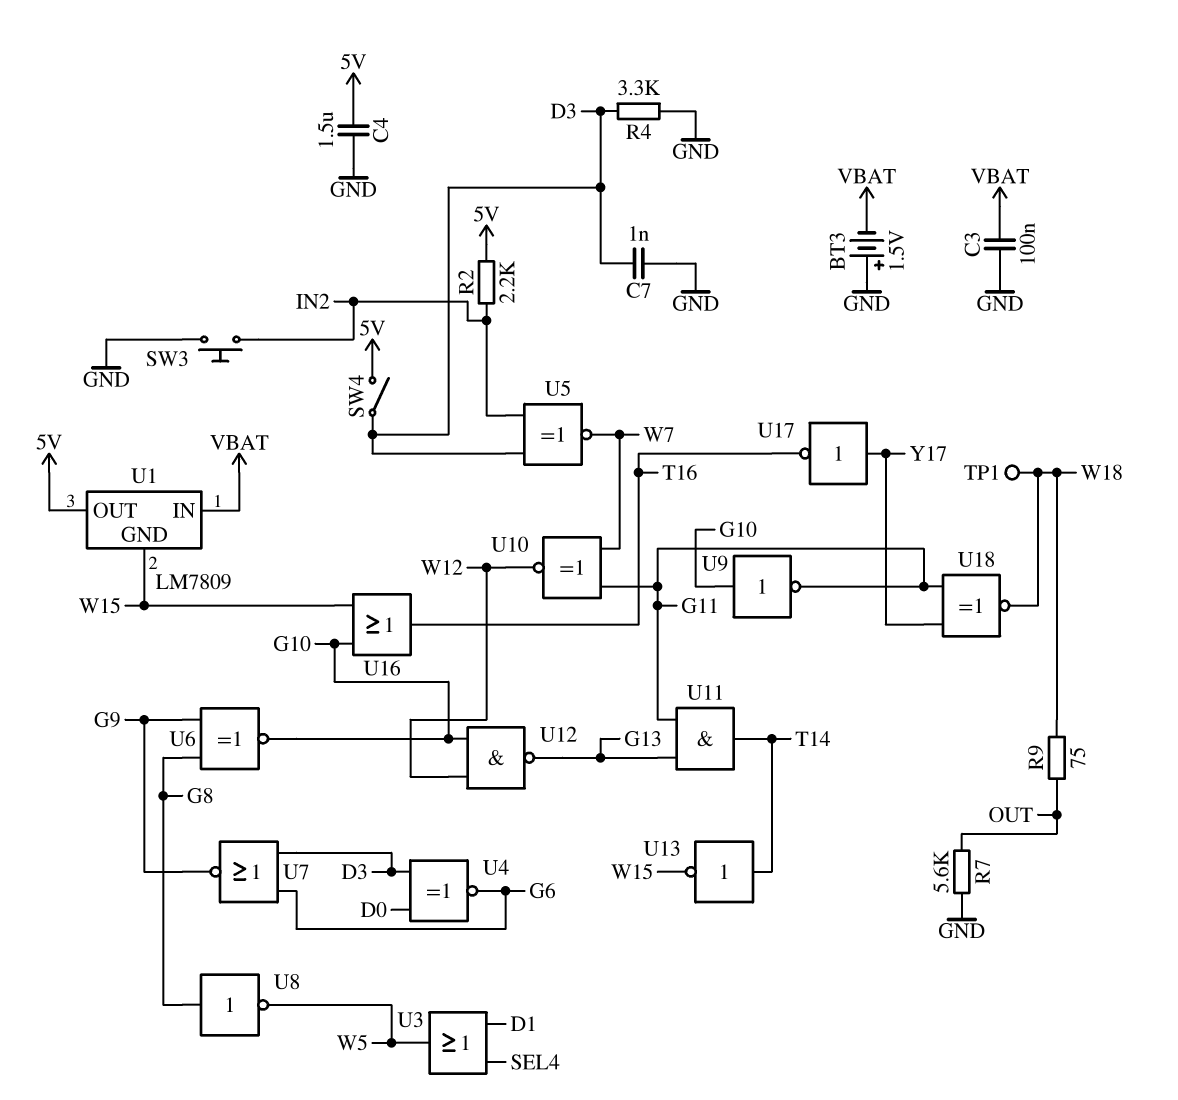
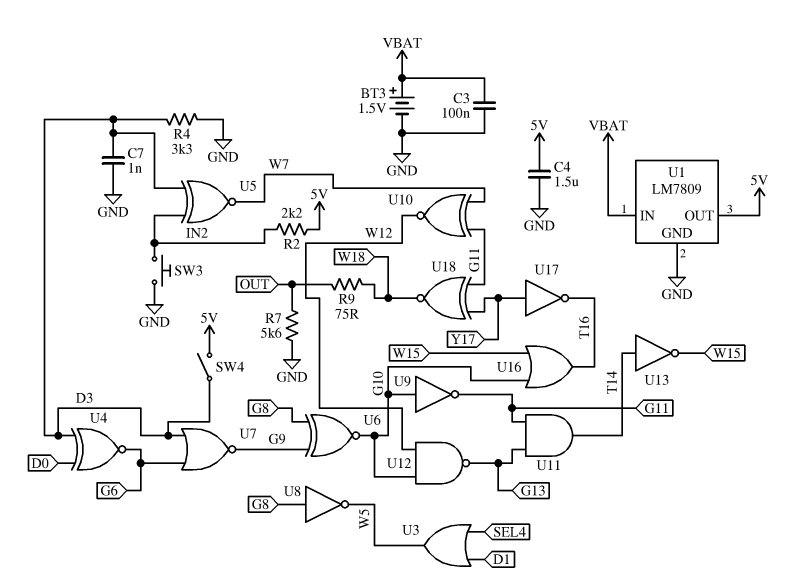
BT3: 1.5V (plus GND, minus VBAT) -> 1.5V (plus VBAT, minus GND)
TP1: test point (W18) -> none
U1 pin GND: W15 -> GND

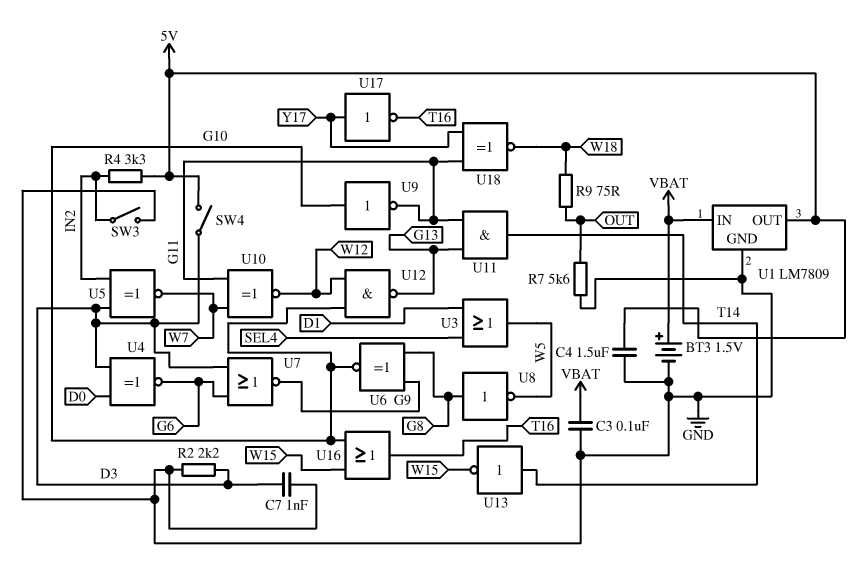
R2: 2.2k (5V, IN2) -> 2.2k (D3, GND)
R4: 3.3k (D3, GND) -> 3.3k (5V, IN2)
SW3: button (GND, IN2) -> switch (GND, IN2)

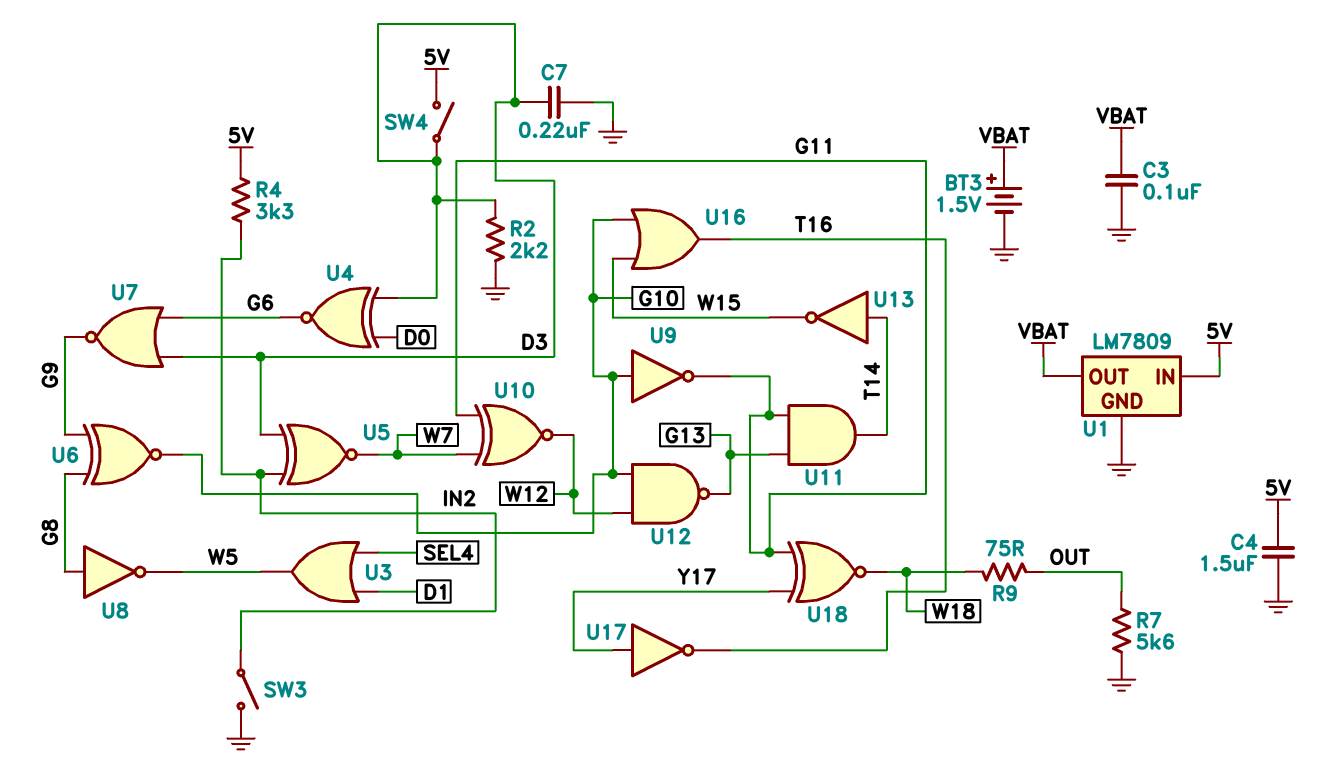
C7: 1nF (D3, GND) -> 220nF (D3, GND)
U1 pin IN: VBAT -> 5V
U1 pin OUT: 5V -> VBAT

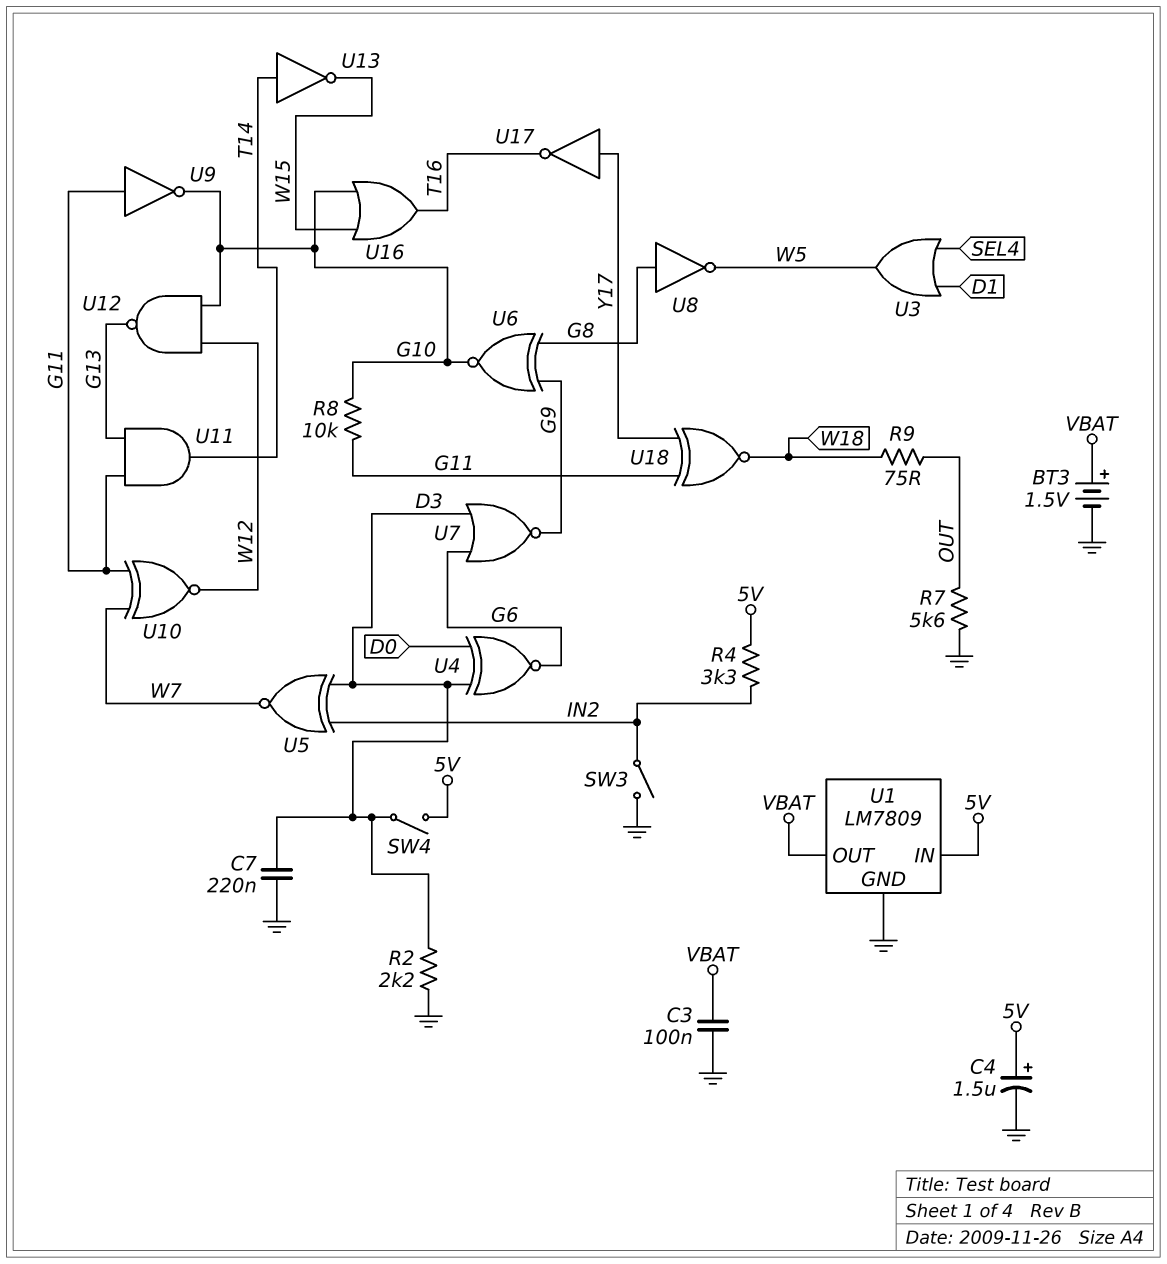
C4: 1.5uF (5V, GND) -> 1.5uF (plus 5V, minus GND)
R8: none -> 10k (G10, G11)
U9: NOT (in G10, out G11) -> NOT (in G11, out G10)

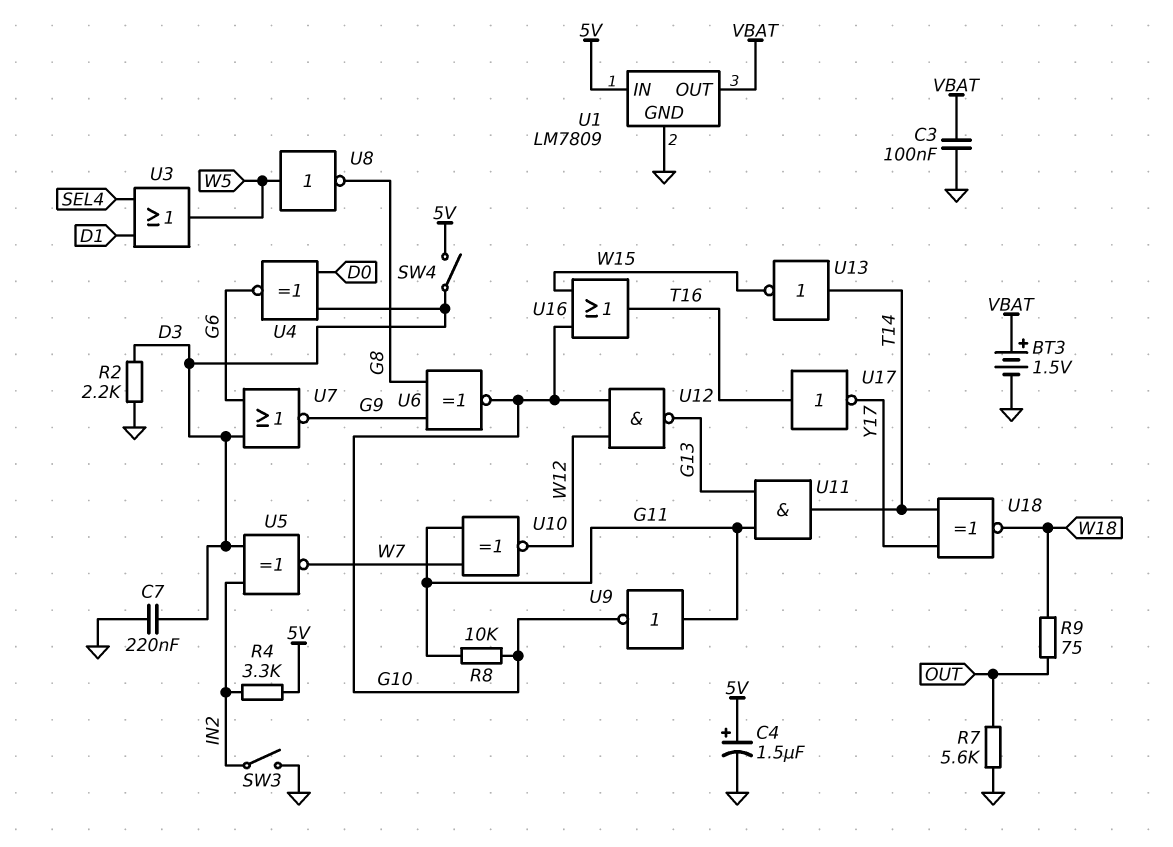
U8: NOT (in G8, out W5) -> NOT (in W5, out G8)
U17: NOT (in Y17, out T16) -> NOT (in T16, out Y17)
U18: XNOR (in G11, in Y17, out W18) -> XNOR (in T14, in Y17, out W18)

